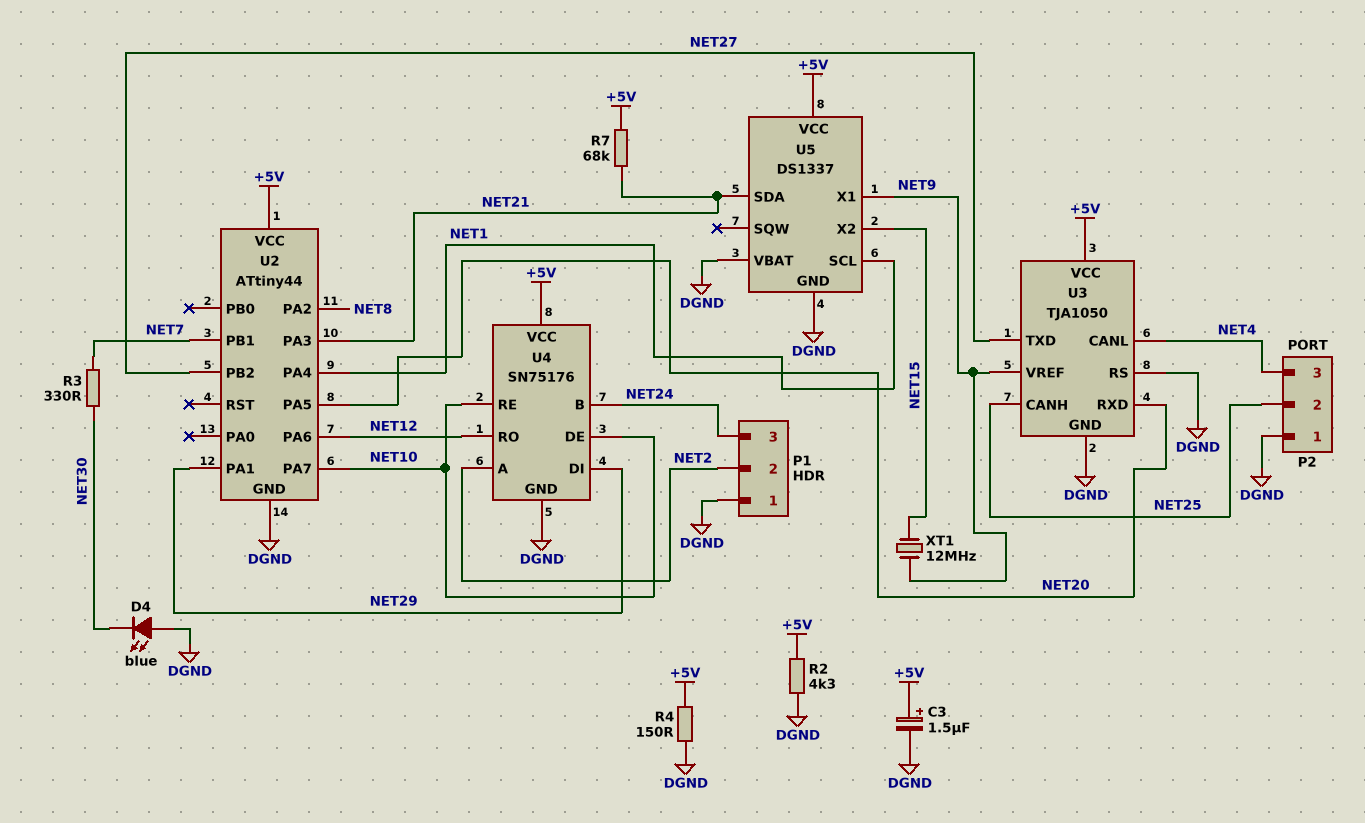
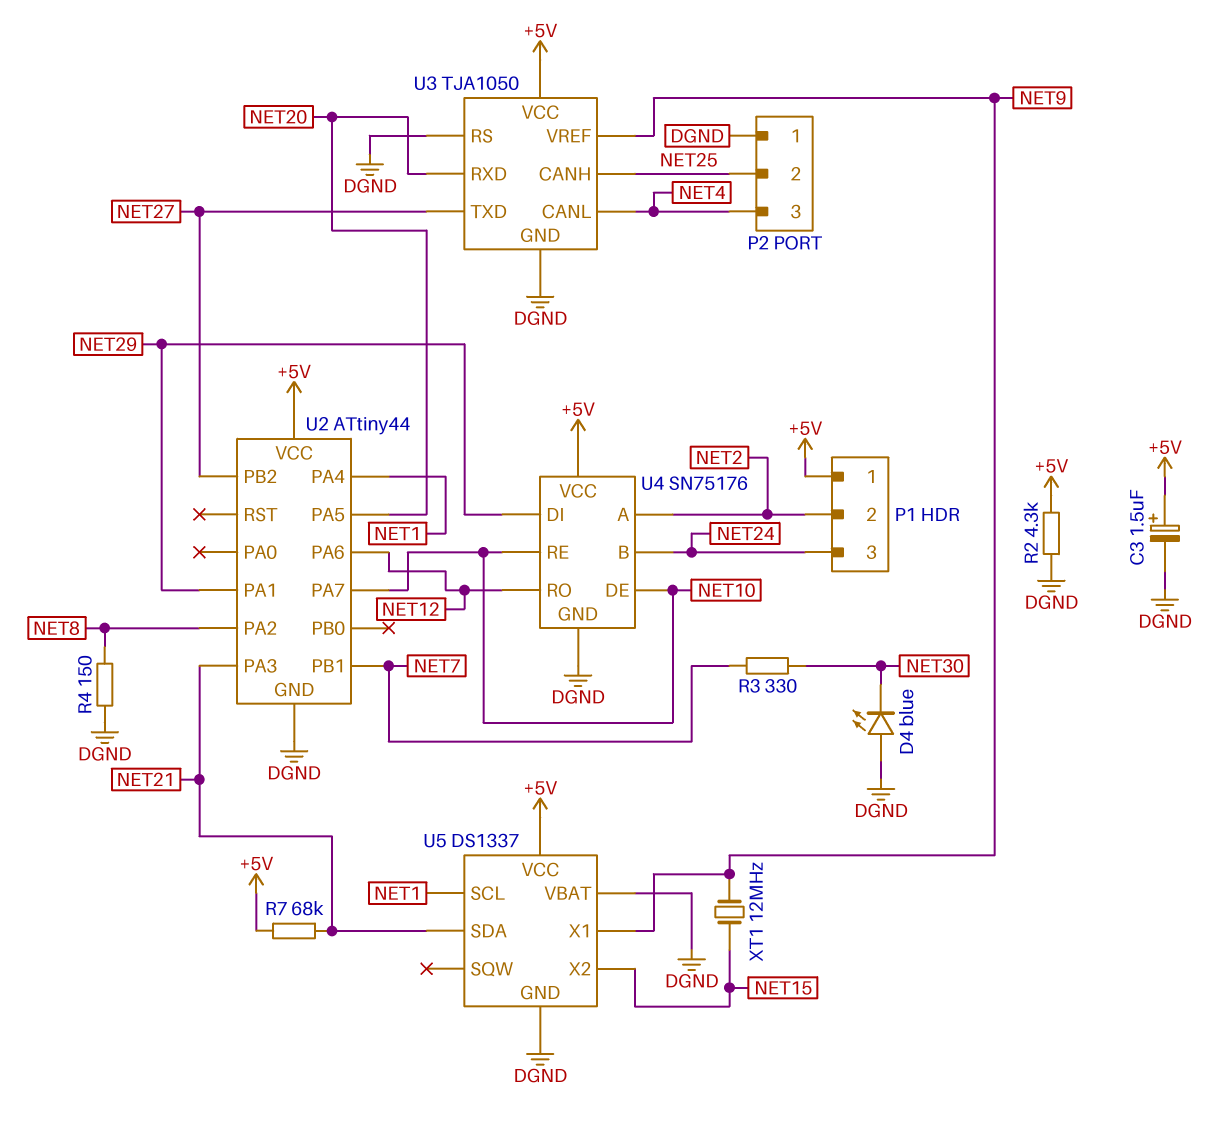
P1 pin 1: DGND -> +5V
R4: 150 (+5V, DGND) -> 150 (DGND, NET8)

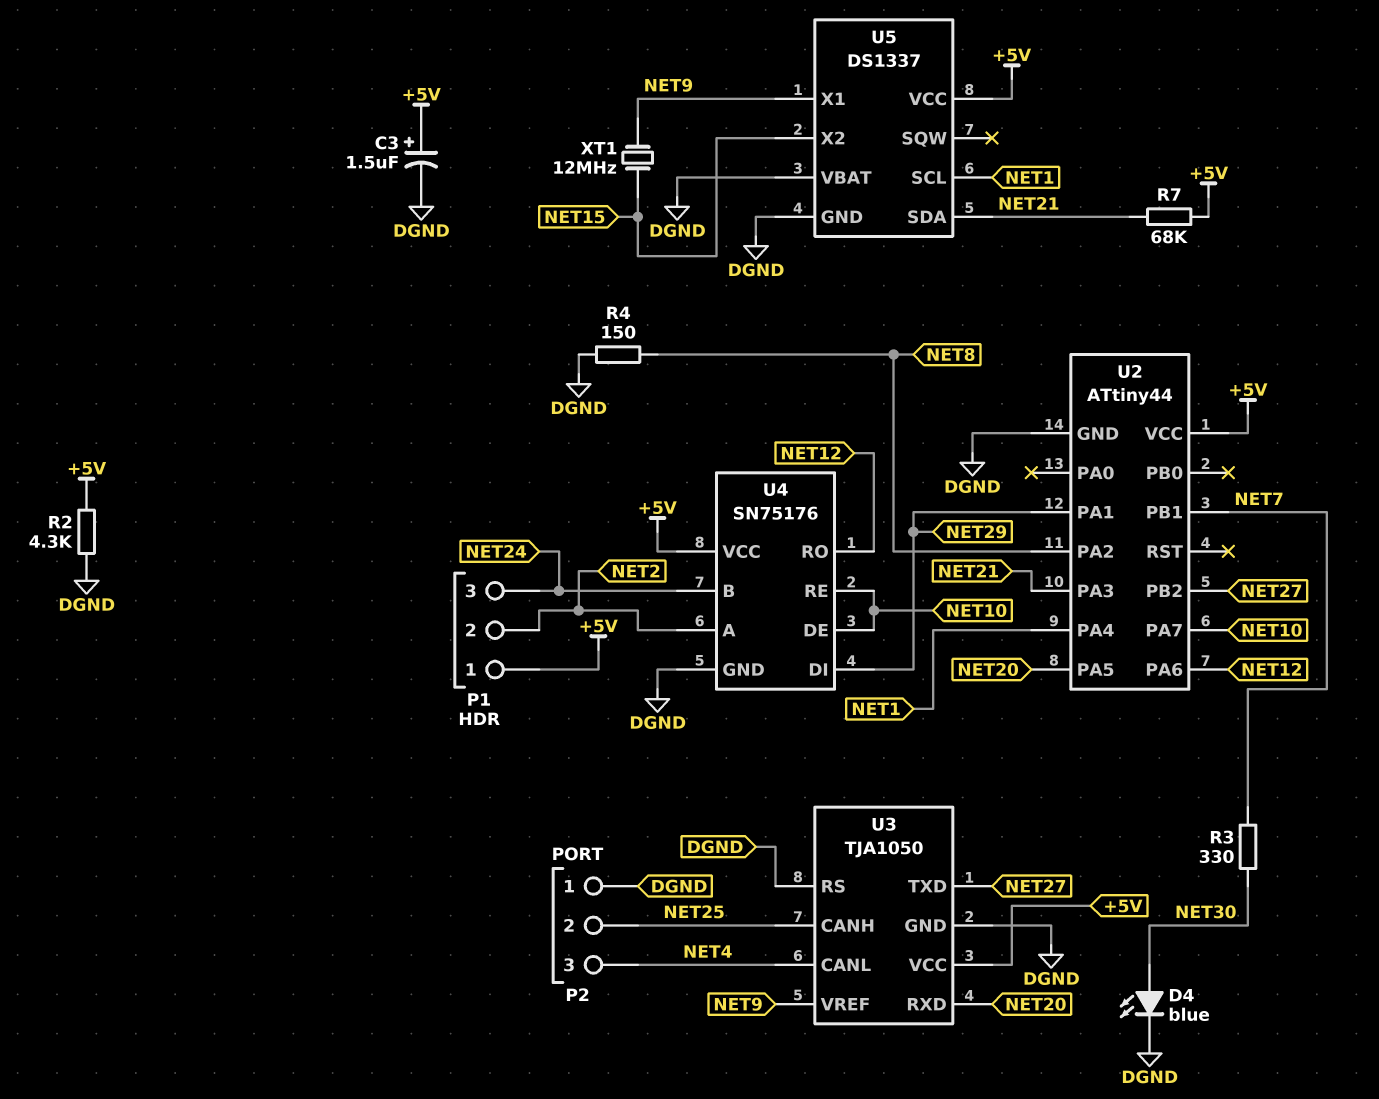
D4: LED blue (A DGND, K NET30) -> LED blue (A NET30, K DGND)

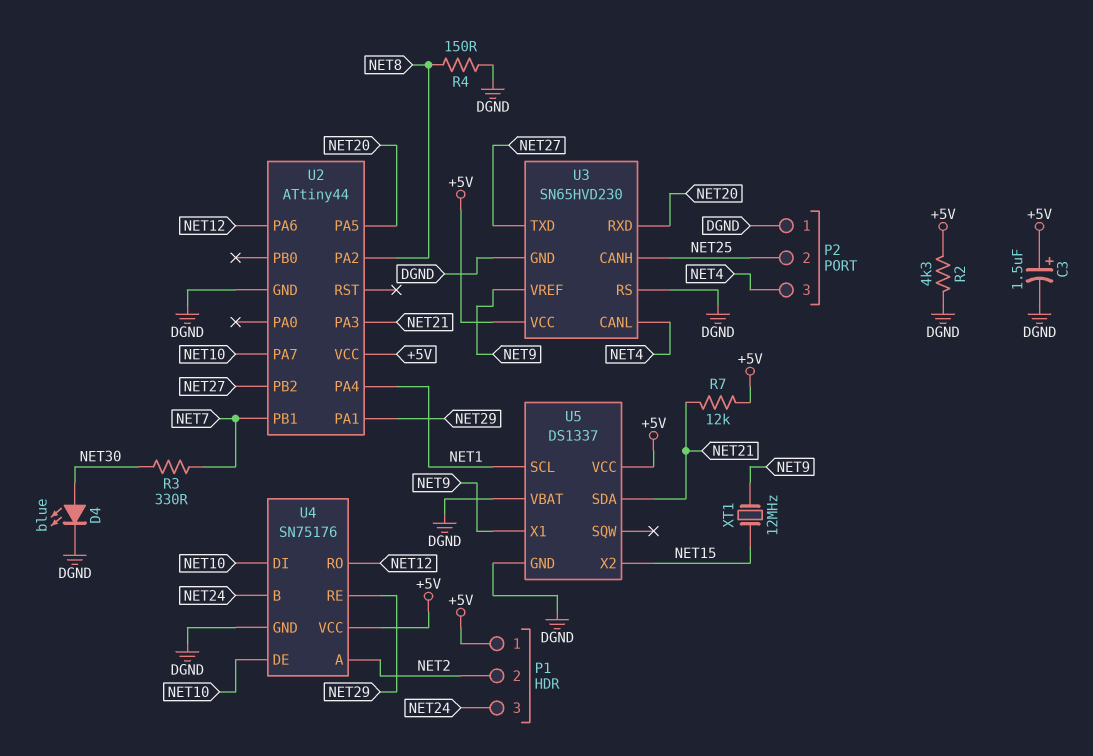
R7: 68k (+5V, NET21) -> 12k (+5V, NET21)
U3: TJA1050 -> SN65HVD230
U4 pin DI: NET29 -> NET10
U4 pin RE: NET10 -> NET29

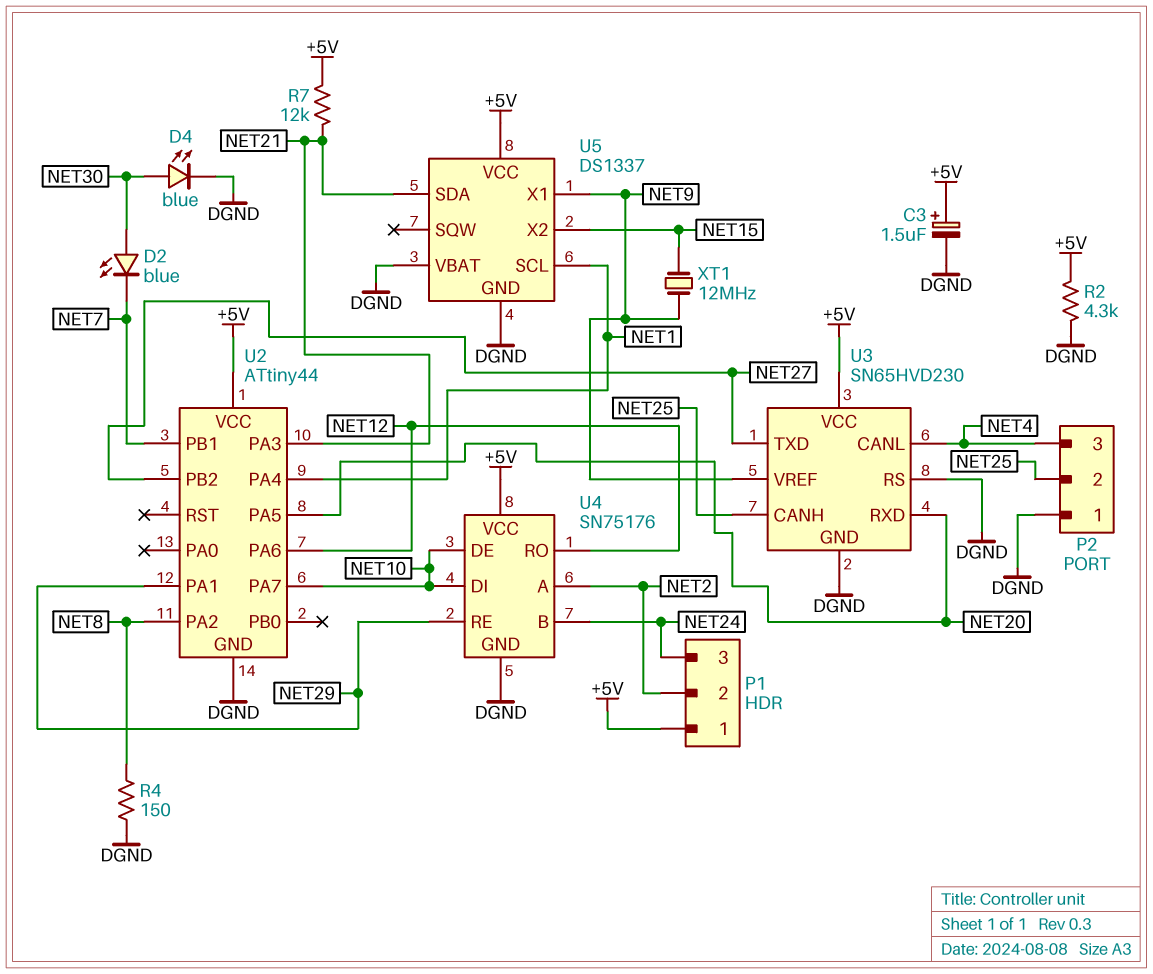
D2: none -> LED blue (A NET30, K NET7)
R3: 330 (NET7, NET30) -> none

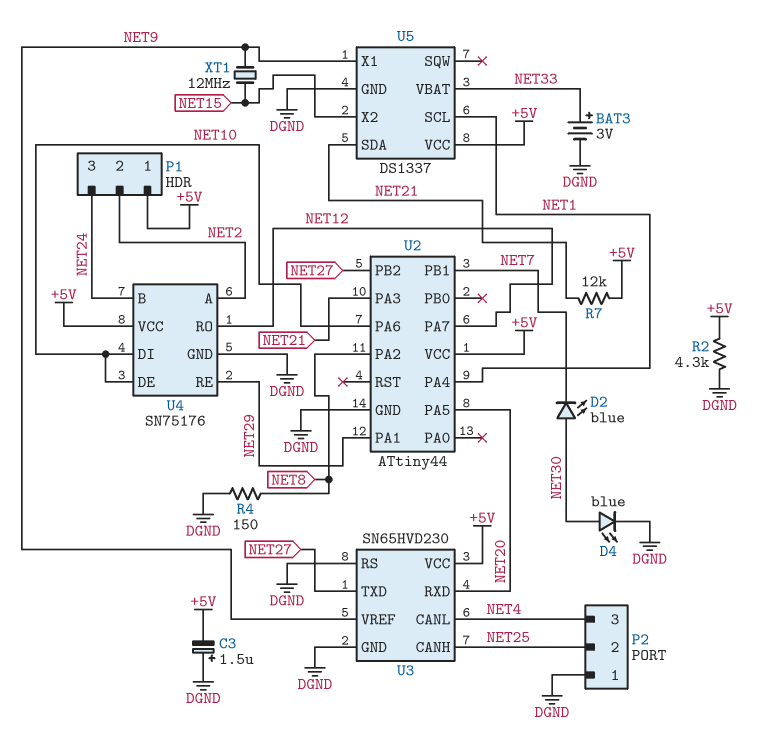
BAT3: none -> 3V (plus NET33, minus DGND)
C3: 1.5uF (plus +5V, minus DGND) -> 1.5uF (plus DGND, minus +5V)
U2 pin PA6: NET12 -> NET10
U2 pin PA7: NET10 -> NET12
U5 pin VBAT: DGND -> NET33

